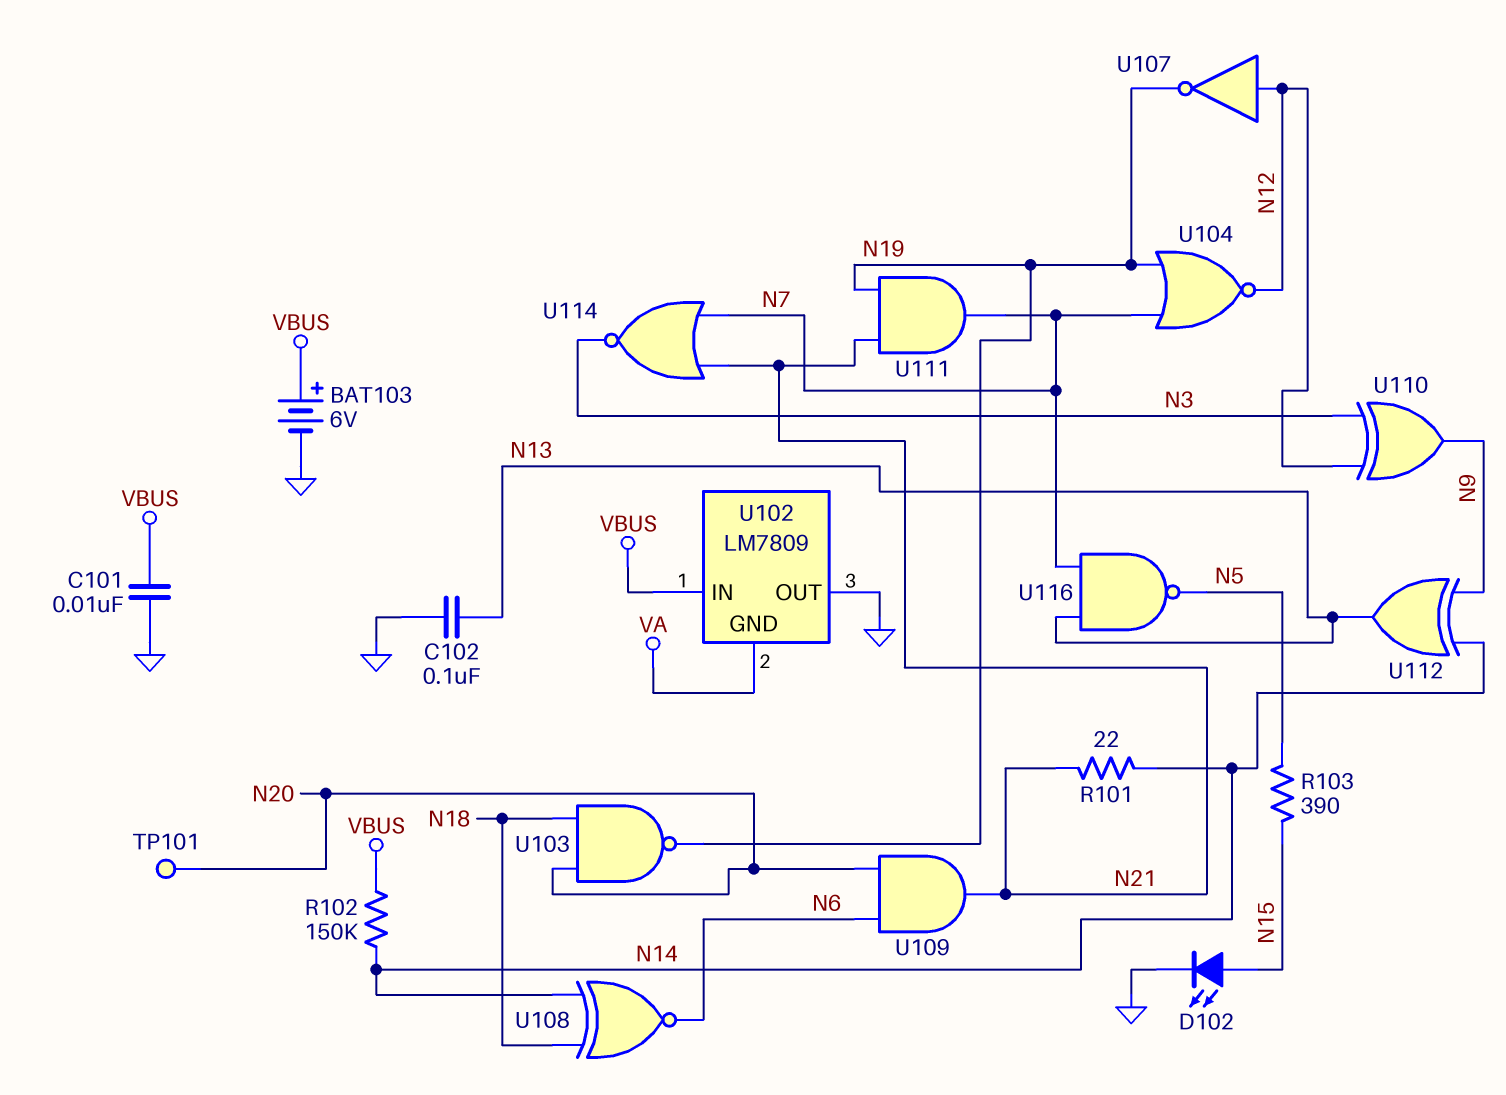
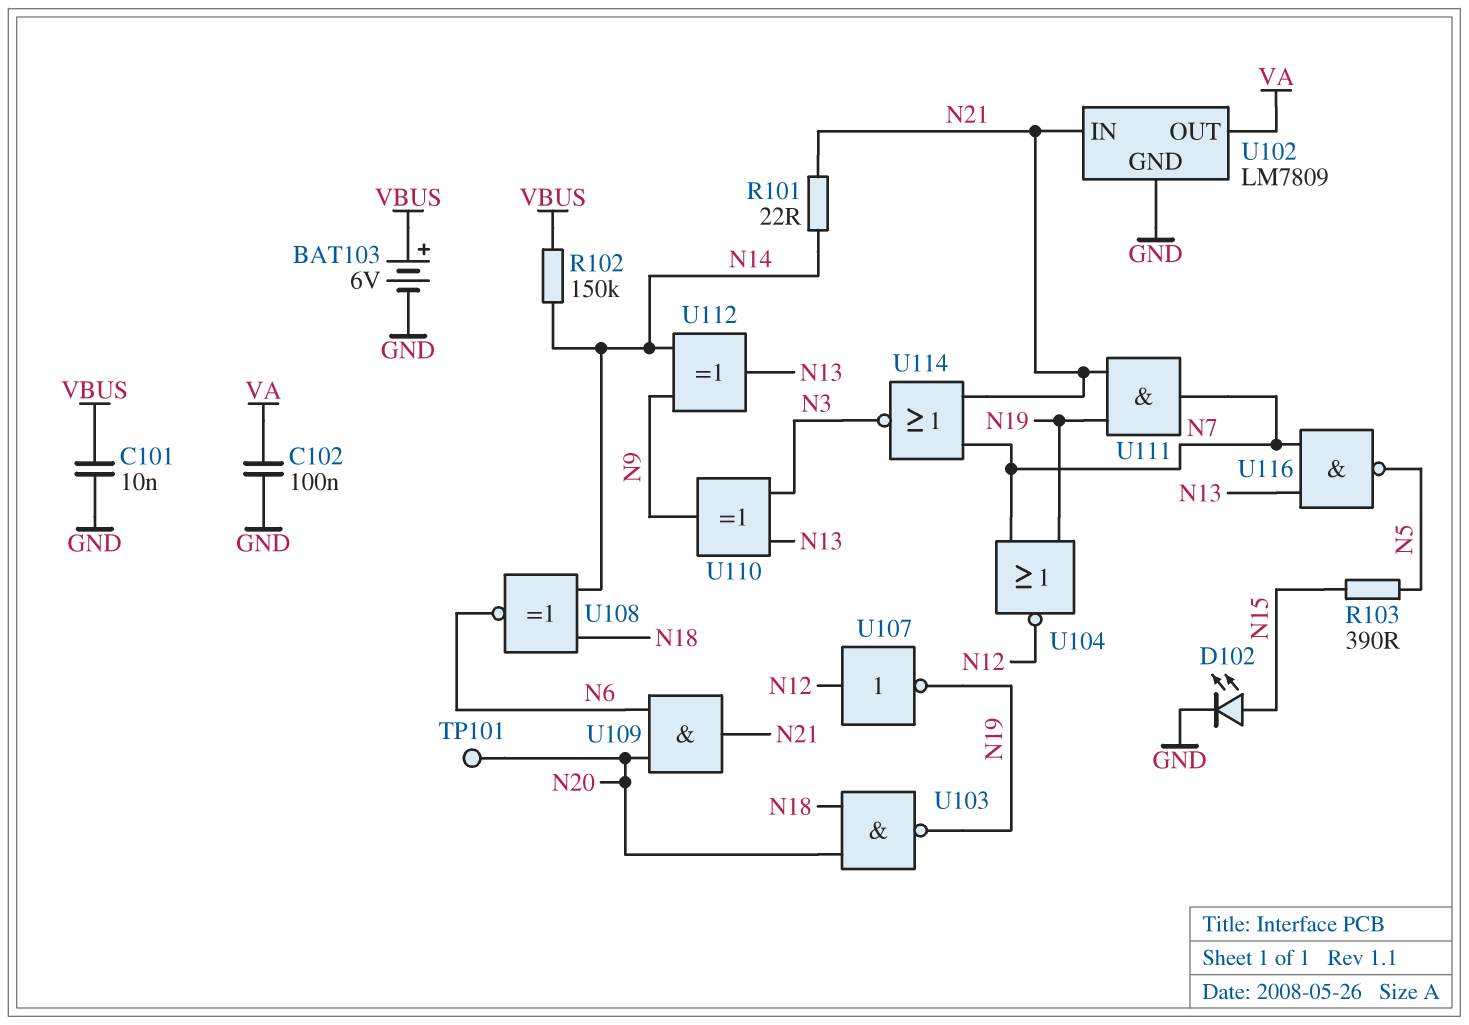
C102: 100nF (GND, N13) -> 100nF (GND, VA)
U102 pin GND: VA -> GND
U102 pin IN: VBUS -> N21
U102 pin OUT: GND -> VA
U110: XOR (in N3, in N12, out N9) -> XOR (in N3, in N13, out N9)

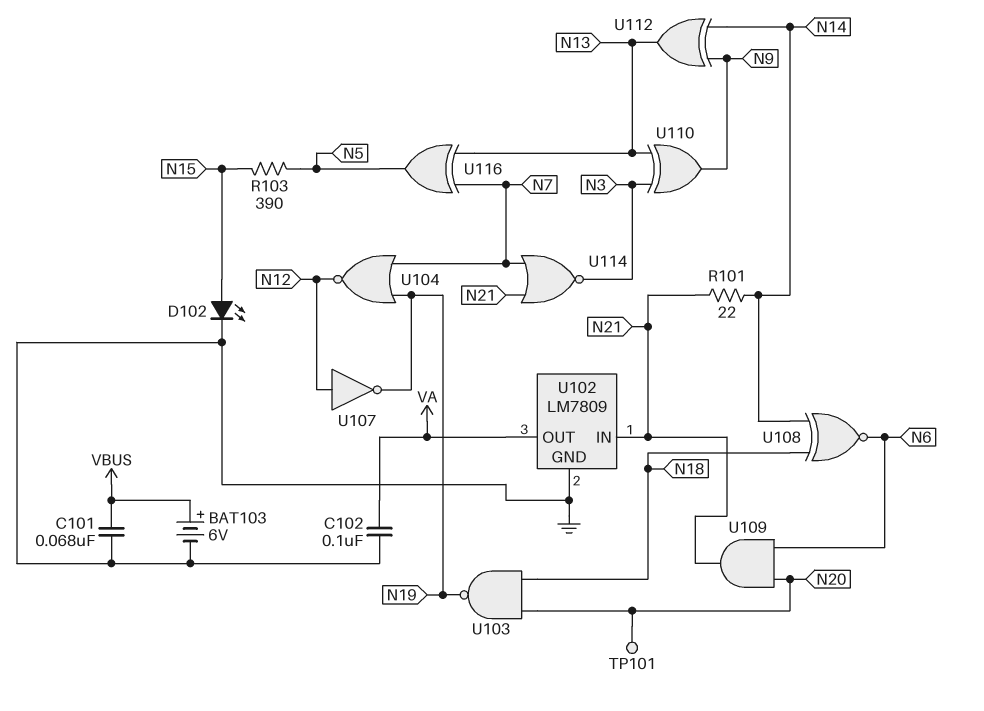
C101: 10nF (GND, VBUS) -> 68nF (GND, VBUS)
R102: 150k (N14, VBUS) -> none
U111: AND (in N19, in N21, out N7) -> none
U116: NAND (in N7, in N13, out N5) -> XOR (in N7, in N13, out N5)

